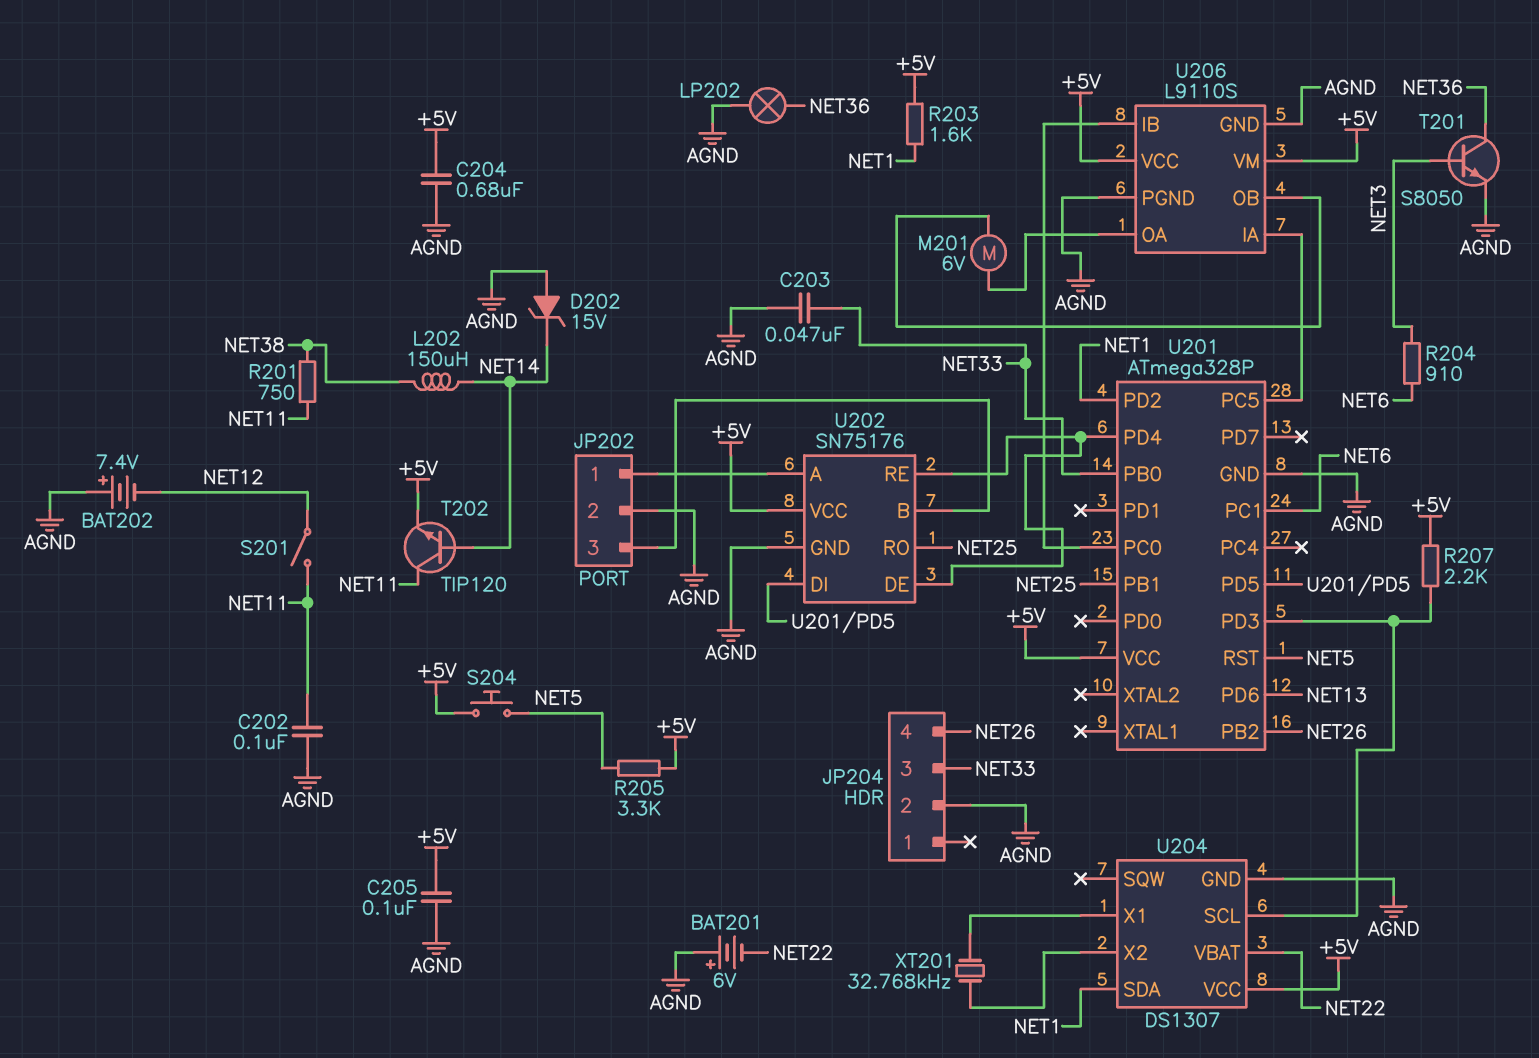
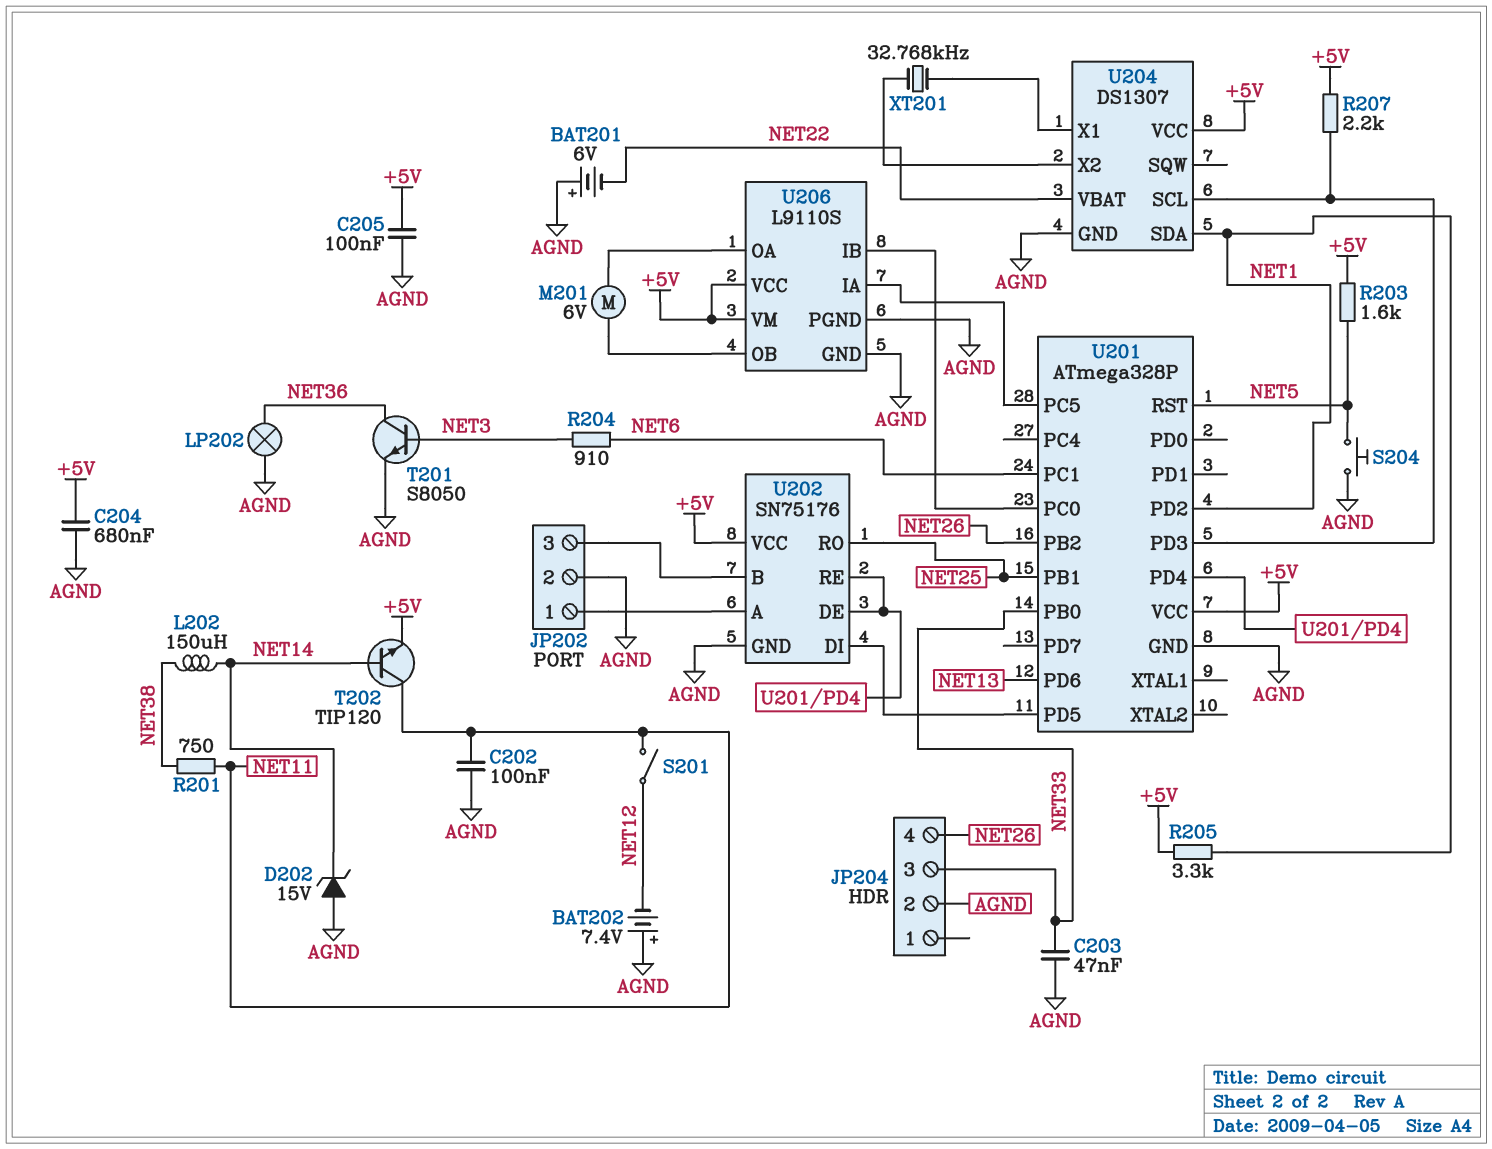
R203: 1.6k (+5V, NET1) -> 1.6k (+5V, NET5)
R205: 3.3k (+5V, NET5) -> 3.3k (+5V, NET1)
S204: button (+5V, NET5) -> button (AGND, NET5)

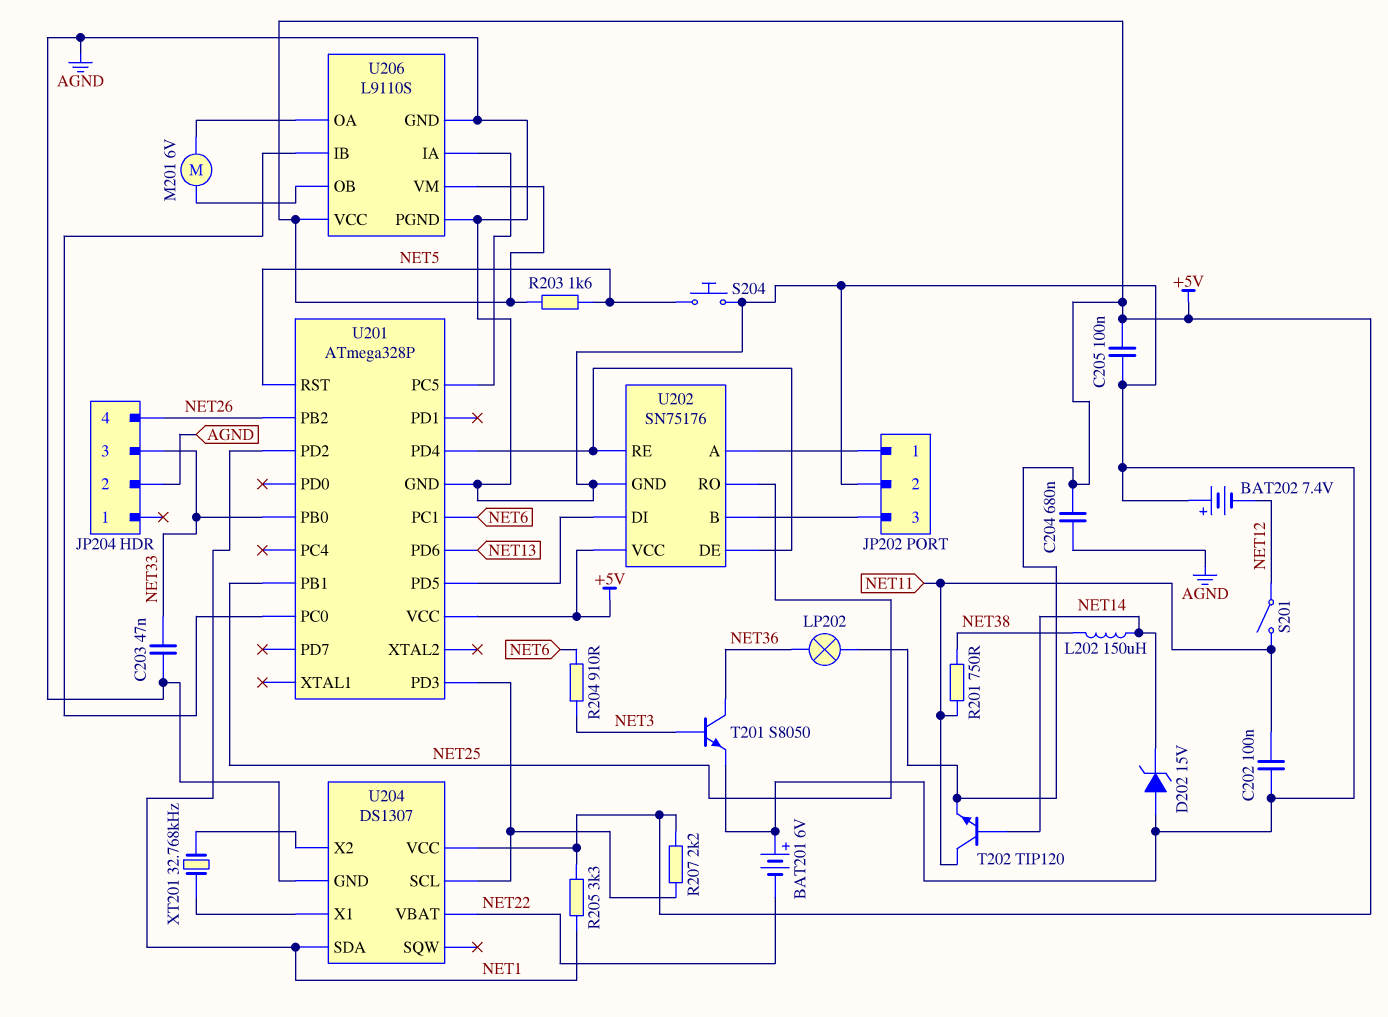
LP202: lamp (AGND, NET36) -> lamp (+5V, NET36)

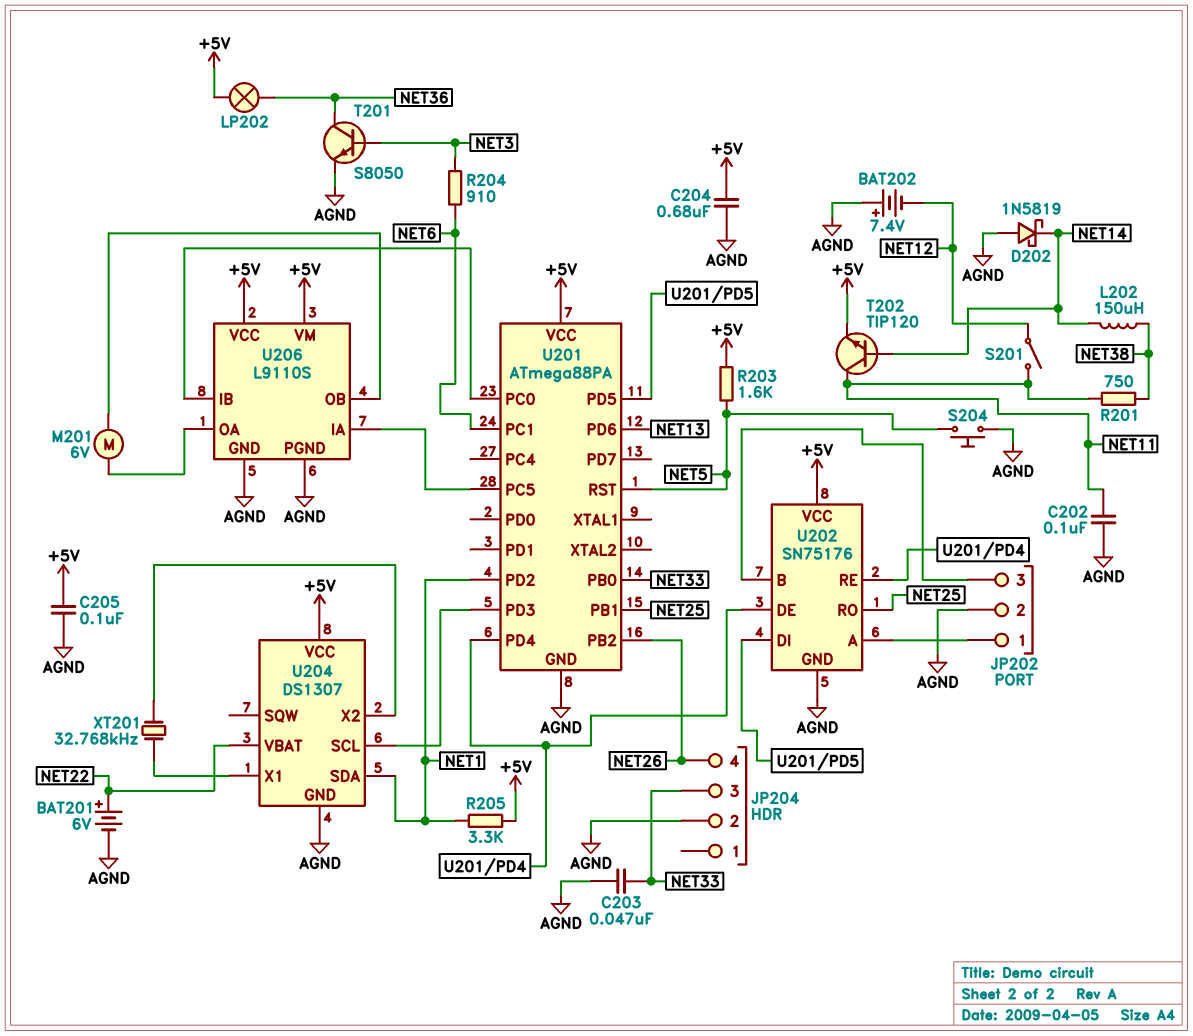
BAT201: 6V (plus AGND, minus NET22) -> 6V (plus NET22, minus AGND)
D202: zener 15V (A AGND, K NET14) -> schottky 1N5819 (A AGND, K NET14)
R207: 2.2k (+5V, U201/PD3) -> none
U201: ATmega328P -> ATmega88PA

